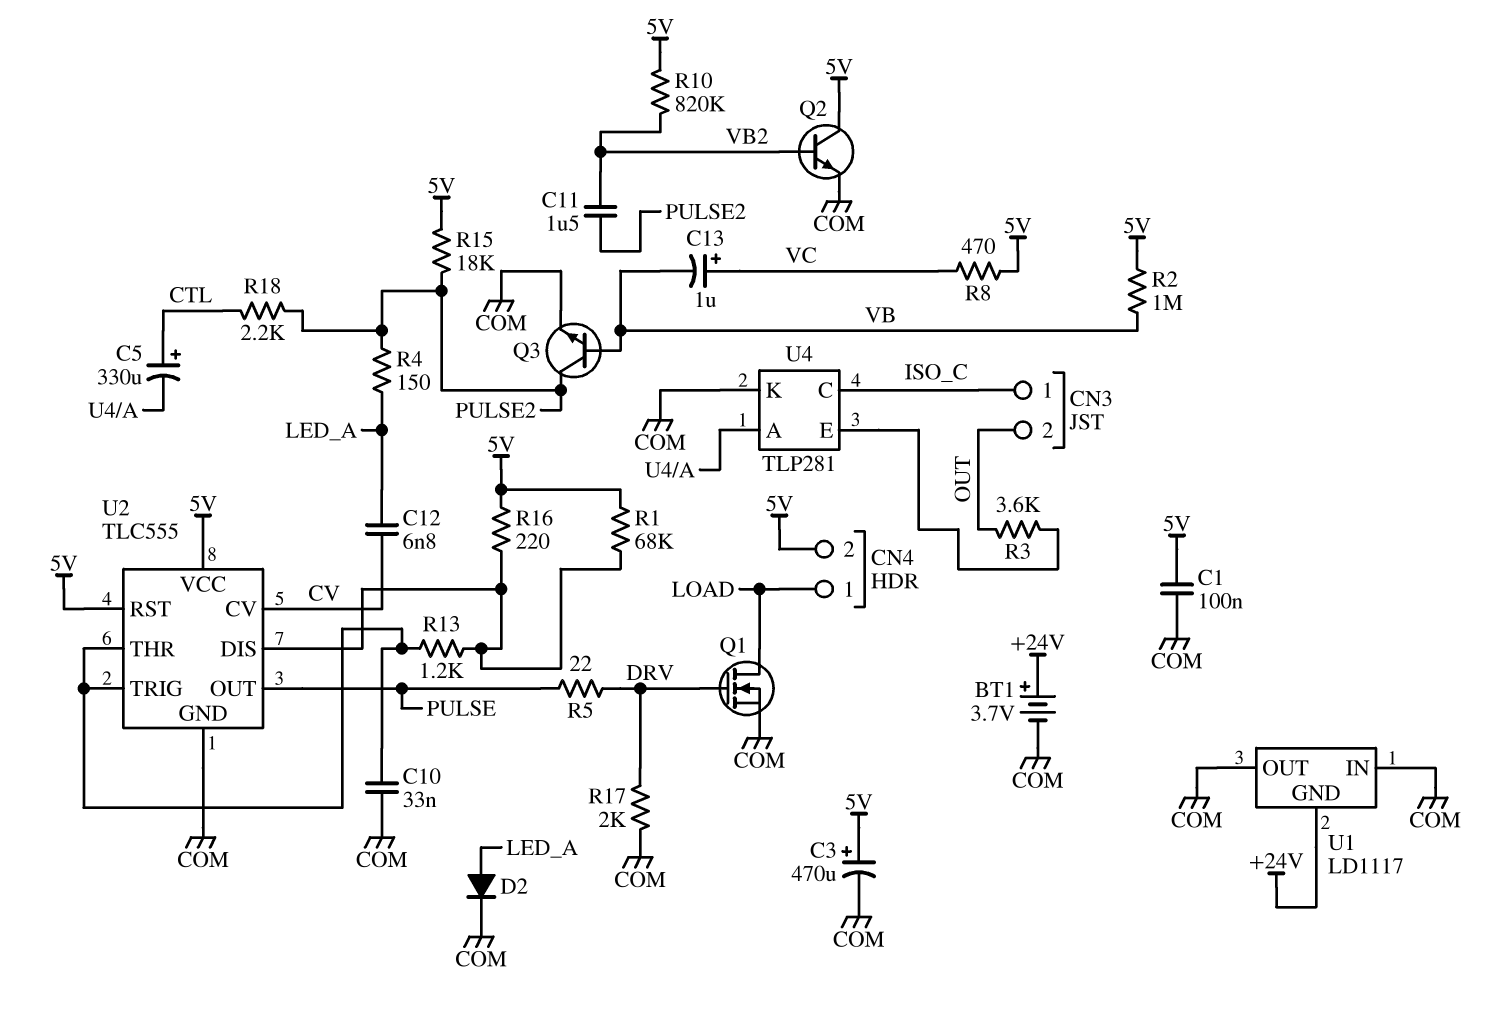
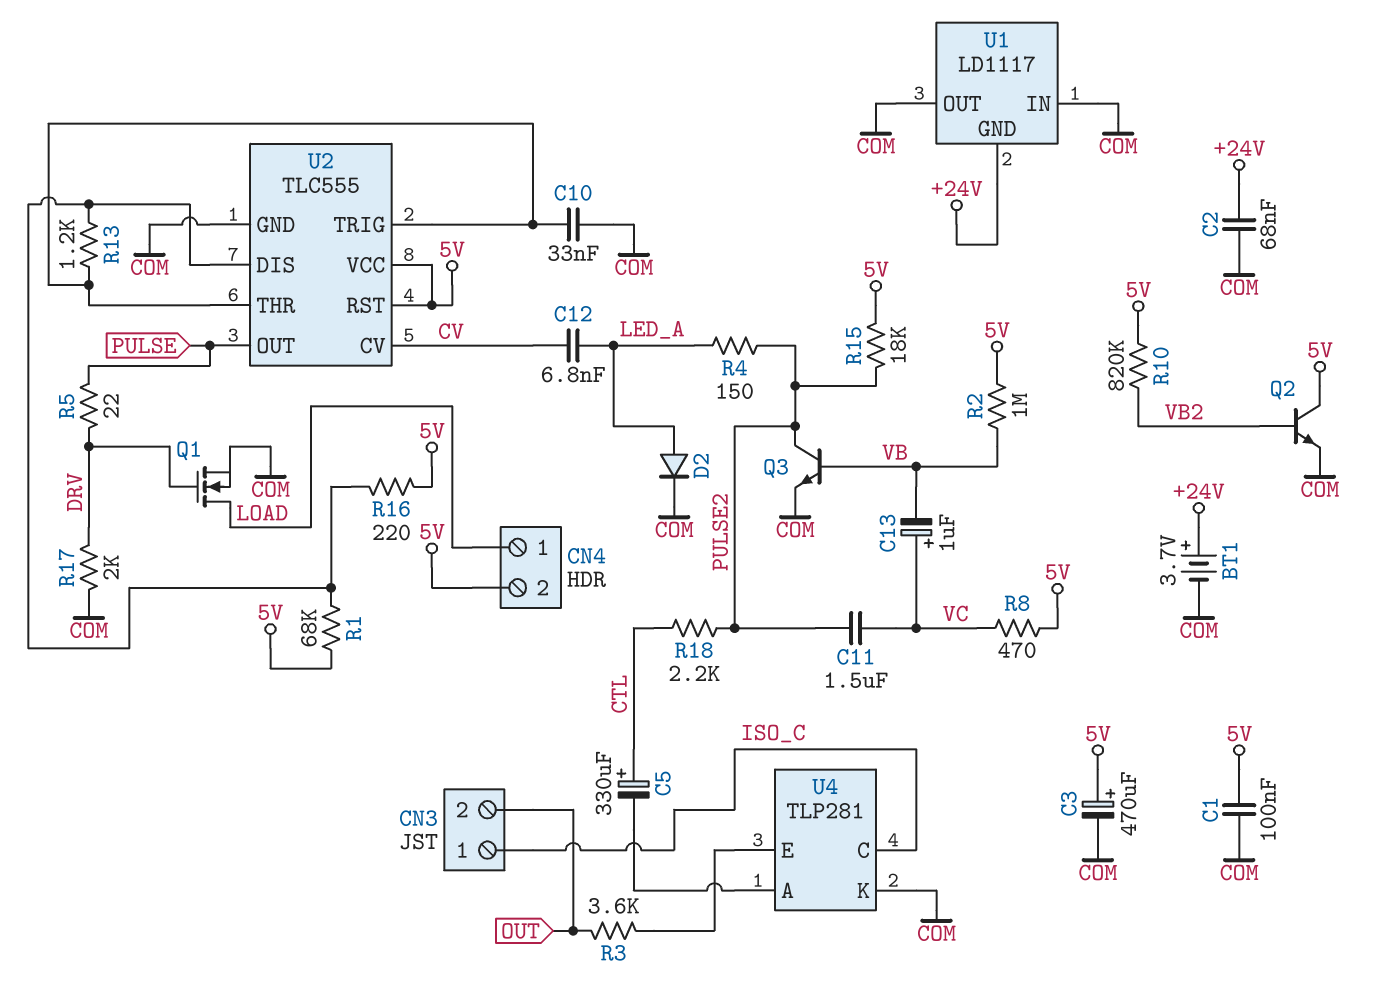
C2: none -> 68nF (+24V, COM)
C11: 1.5uF (PULSE2, VB2) -> 1.5uF (PULSE2, VC)

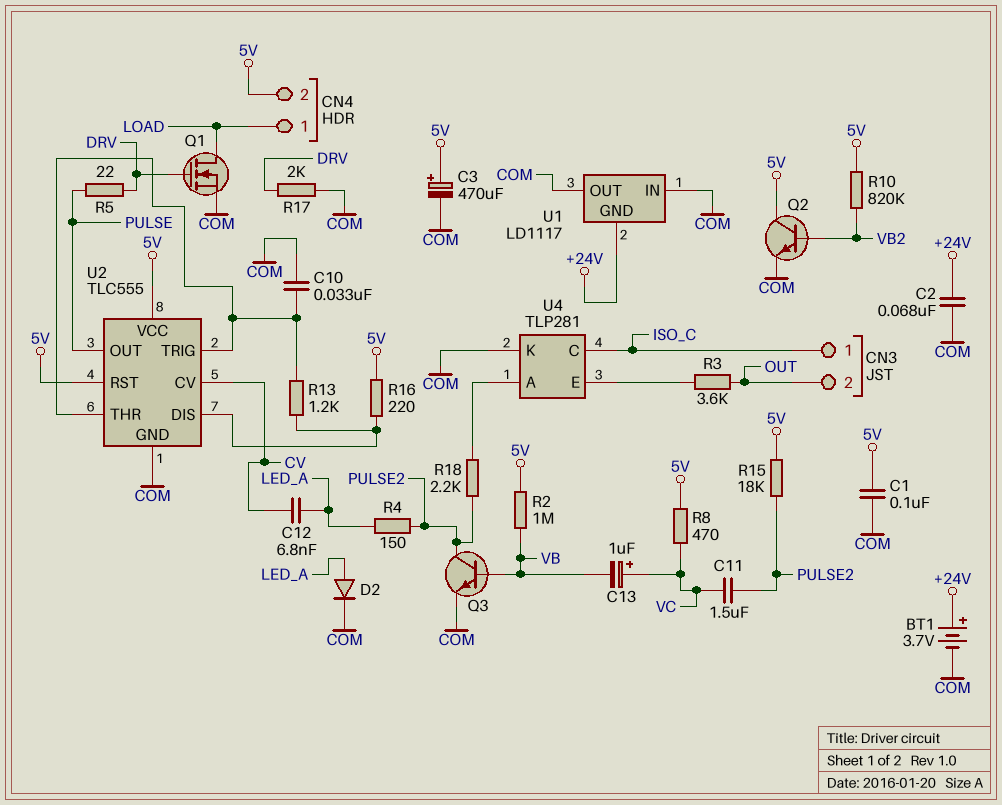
C5: 330uF (plus CTL, minus U4/A) -> none
R1: 68k (5V, U2/DIS) -> none
R18: 2.2k (CTL, PULSE2) -> 2.2k (PULSE2, U4/A)

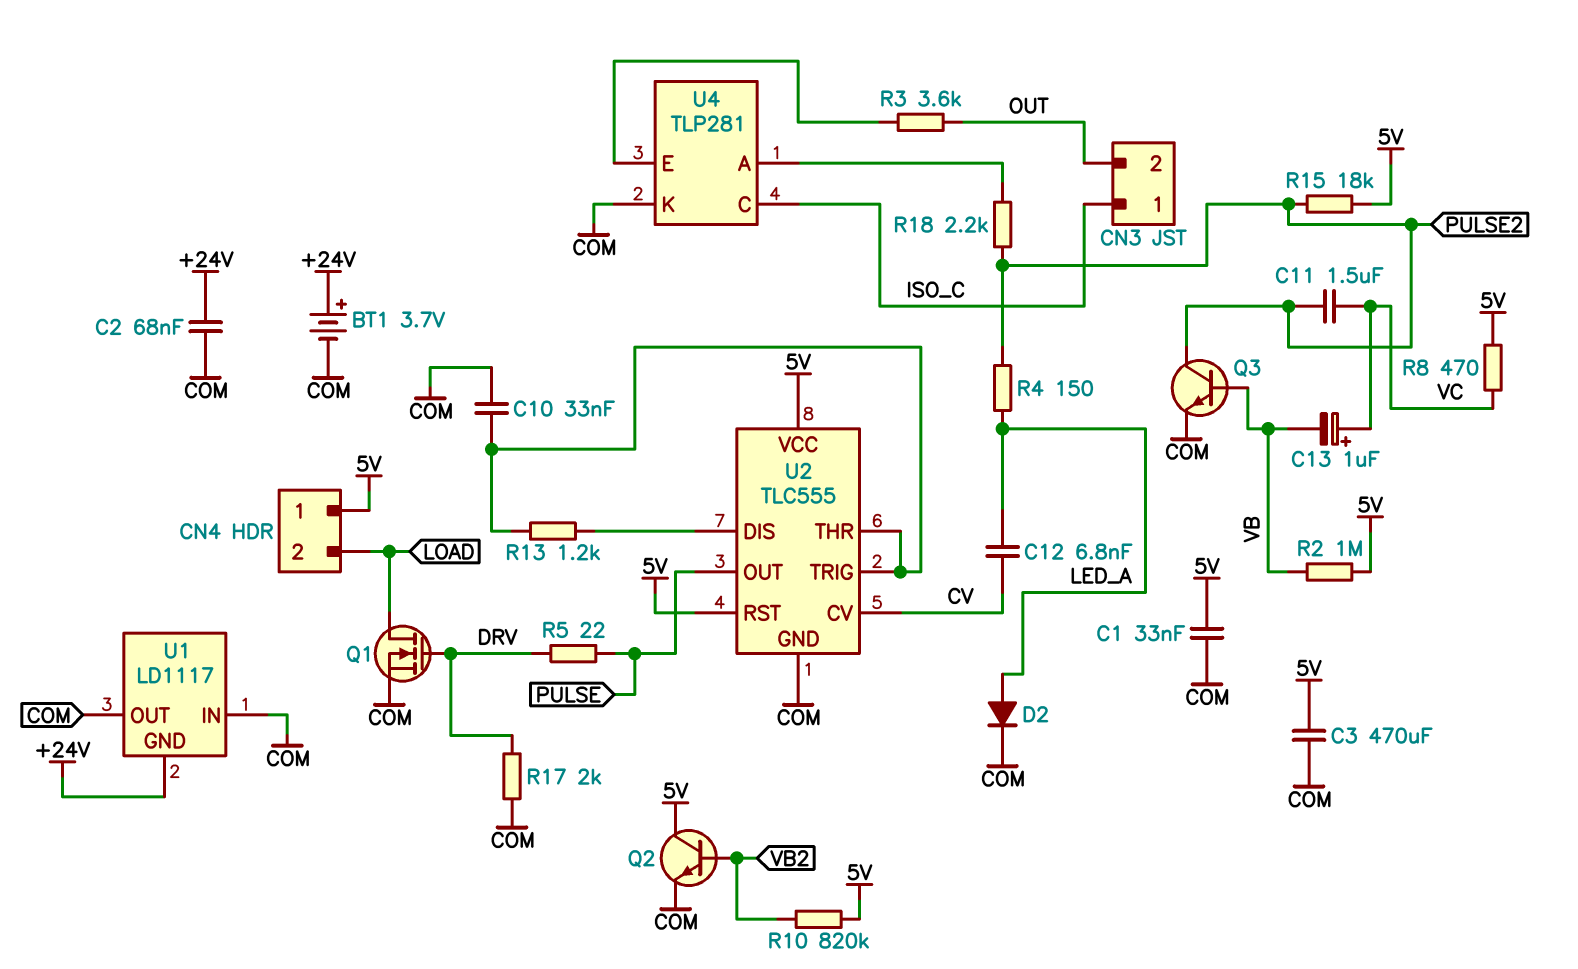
C1: 100nF (5V, COM) -> 33nF (5V, COM)
C3: 470uF (plus 5V, minus COM) -> 470uF (5V, COM)
CN4 pin 1: LOAD -> 5V
CN4 pin 2: 5V -> LOAD
R16: 220 (5V, U2/DIS) -> none

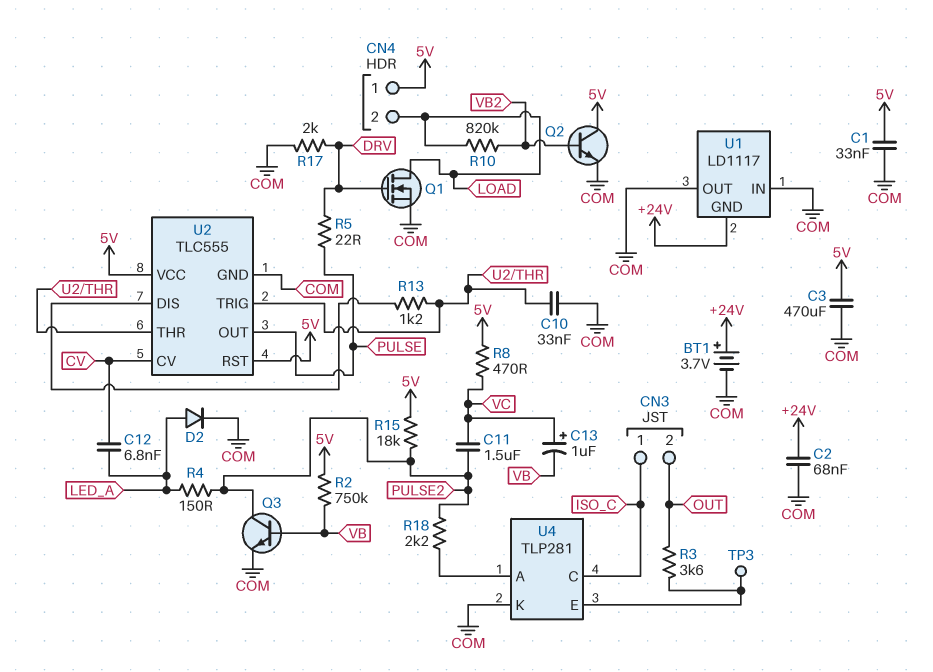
R2: 1M (5V, VB) -> 750k (5V, VB)
R10: 820k (5V, VB2) -> 820k (LOAD, VB2)
TP3: none -> test point (U4/E)

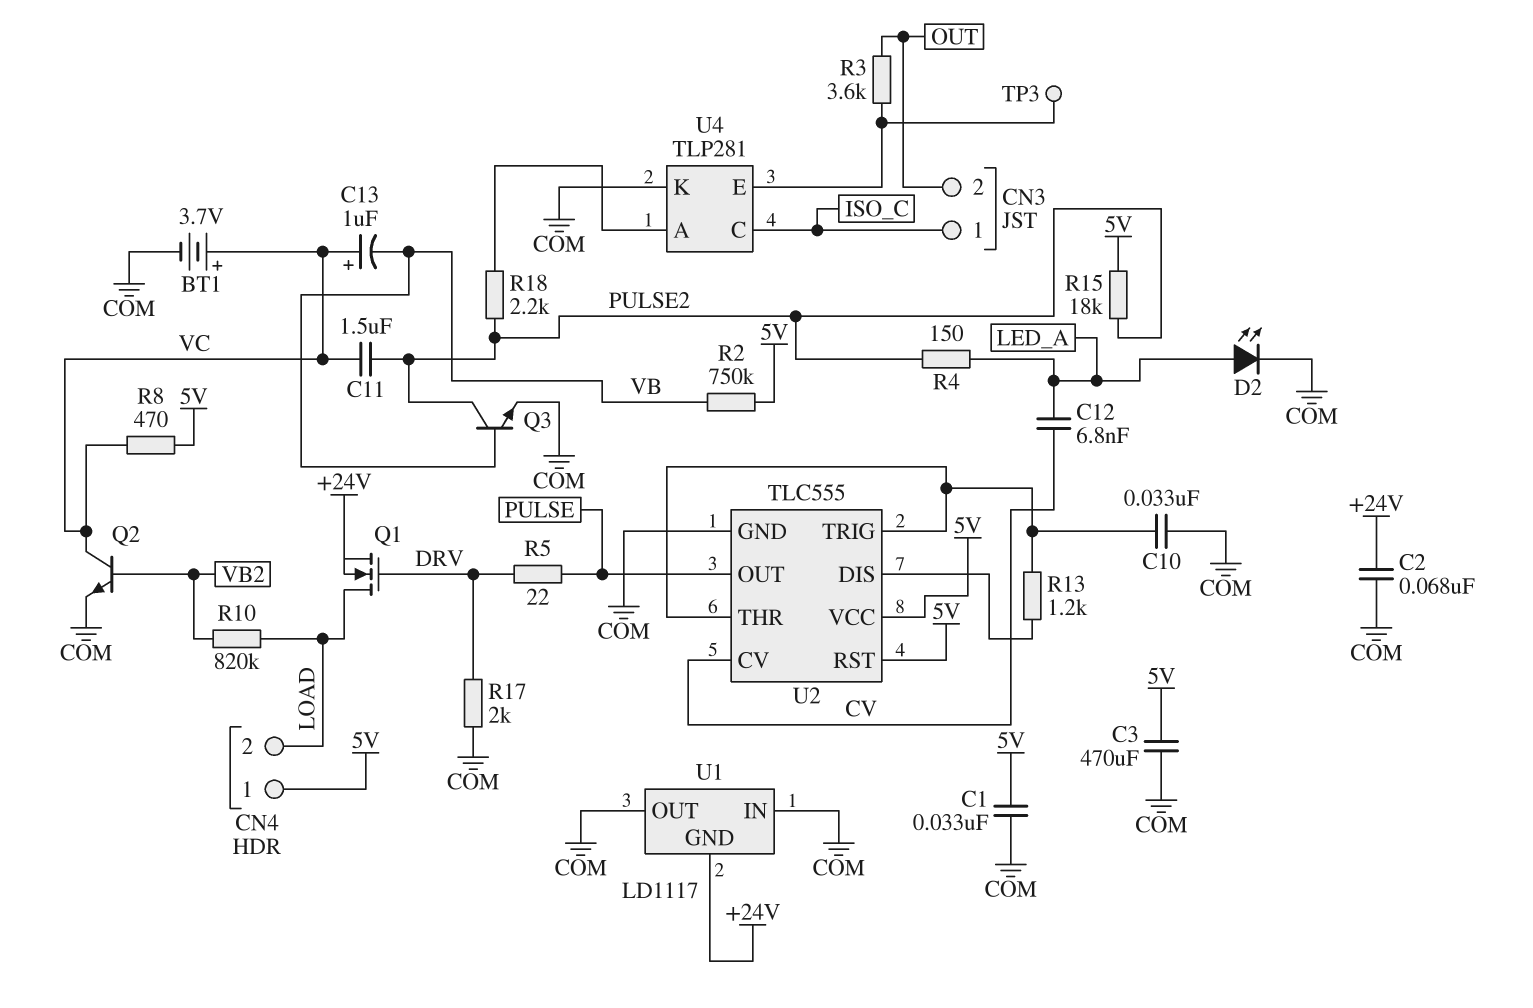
BT1: 3.7V (plus +24V, minus COM) -> 3.7V (plus VC, minus COM)
D2: diode (A LED_A, K COM) -> LED (A LED_A, K COM)
Q1: NMOS (G DRV, D LOAD, S COM) -> NMOS (G DRV, D LOAD, S +24V)
Q2: NPN (B VB2, C 5V, E COM) -> NPN (B VB2, C VC, E COM)

